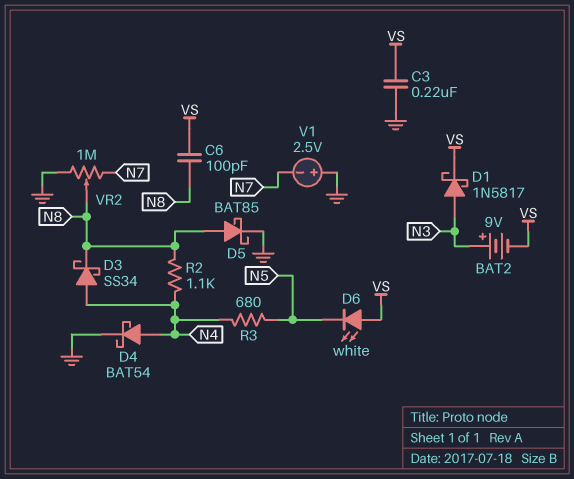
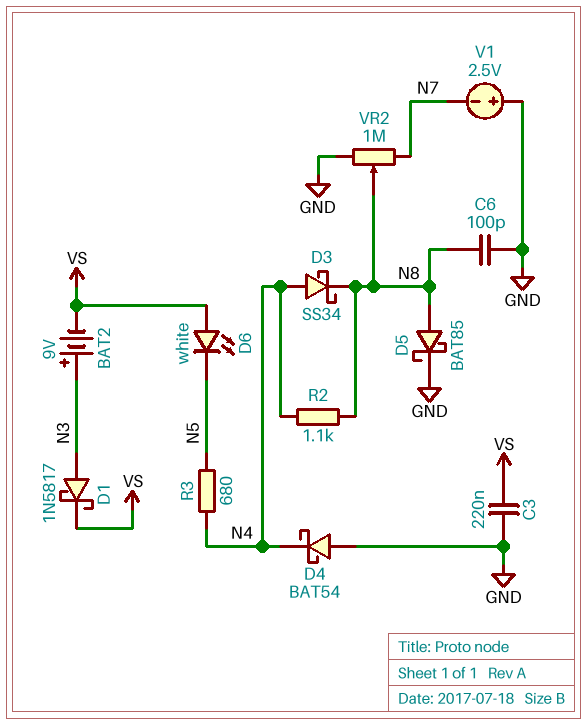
C6: 100pF (N8, VS) -> 100pF (GND, N8)
D4: schottky BAT54 (A N4, K GND) -> schottky BAT54 (A GND, K N4)

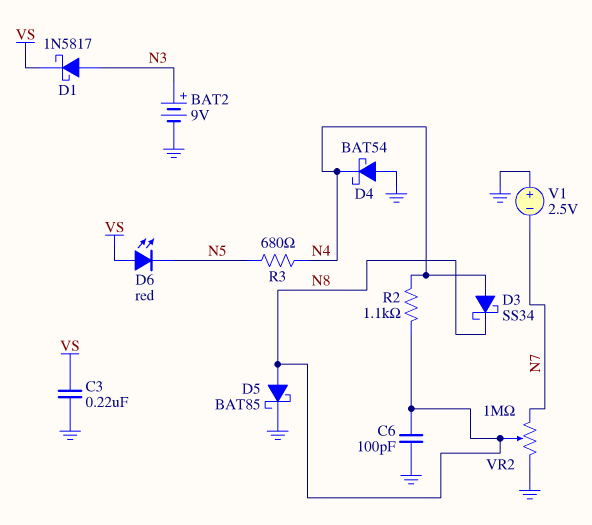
BAT2: 9V (plus N3, minus VS) -> 9V (plus N3, minus GND)
D6: LED white (A VS, K N5) -> LED red (A VS, K N5)

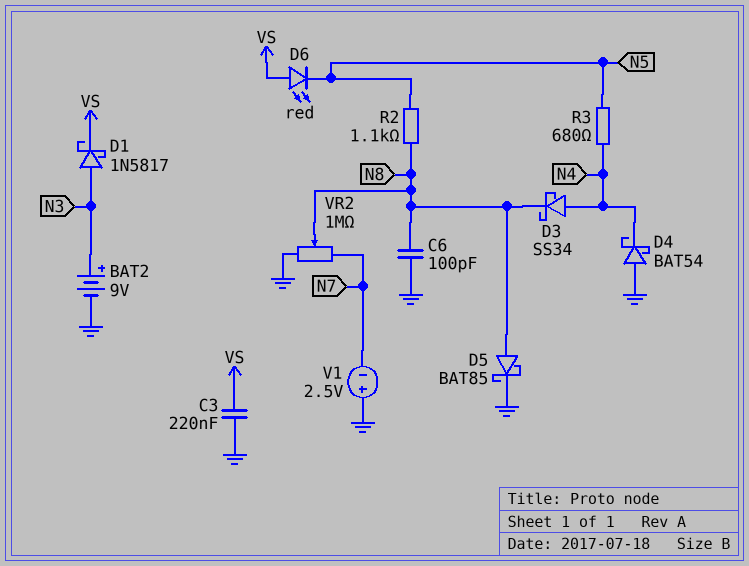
R2: 1.1k (N4, N8) -> 1.1k (N5, N8)

